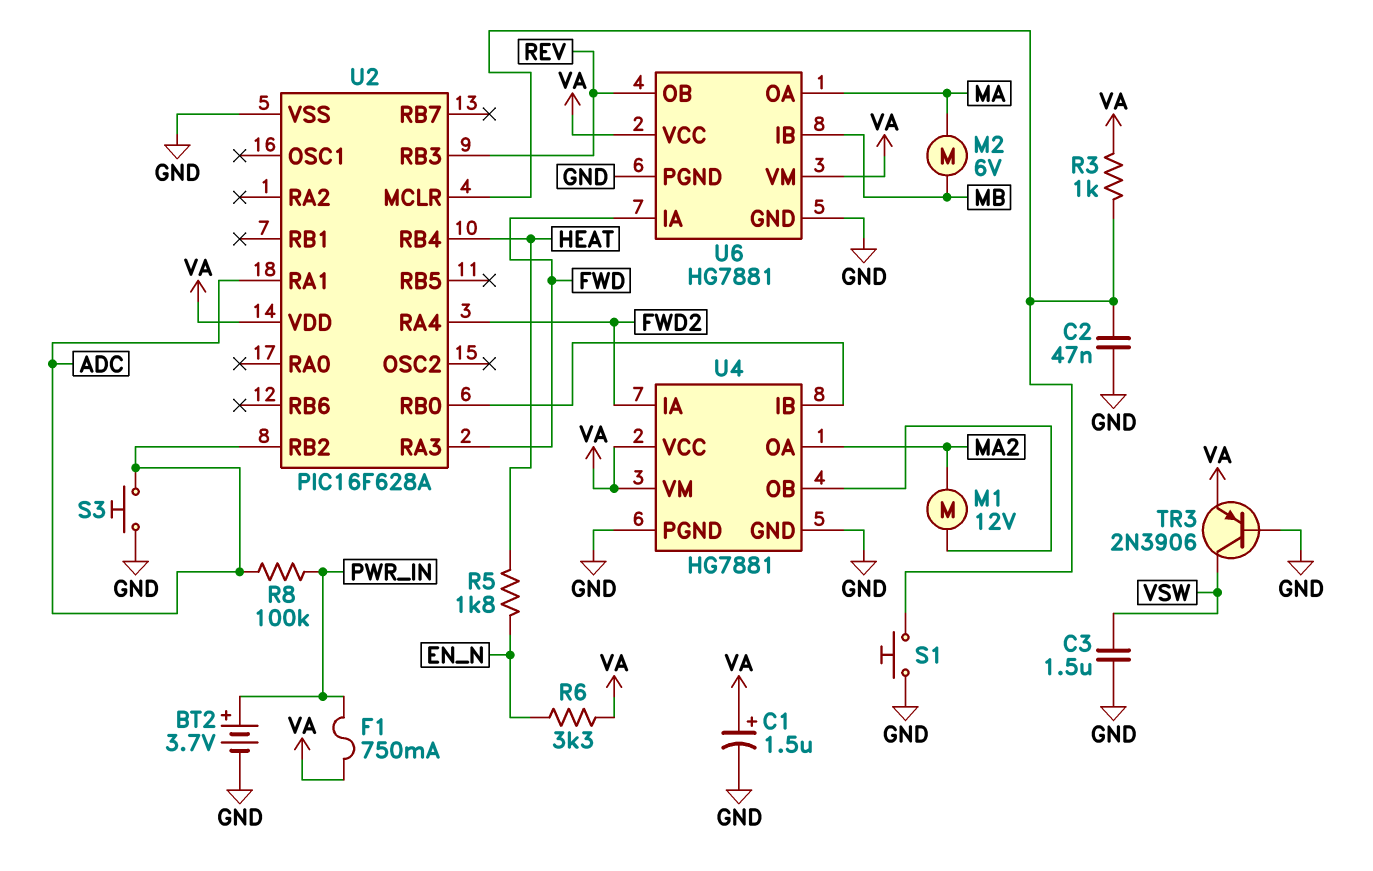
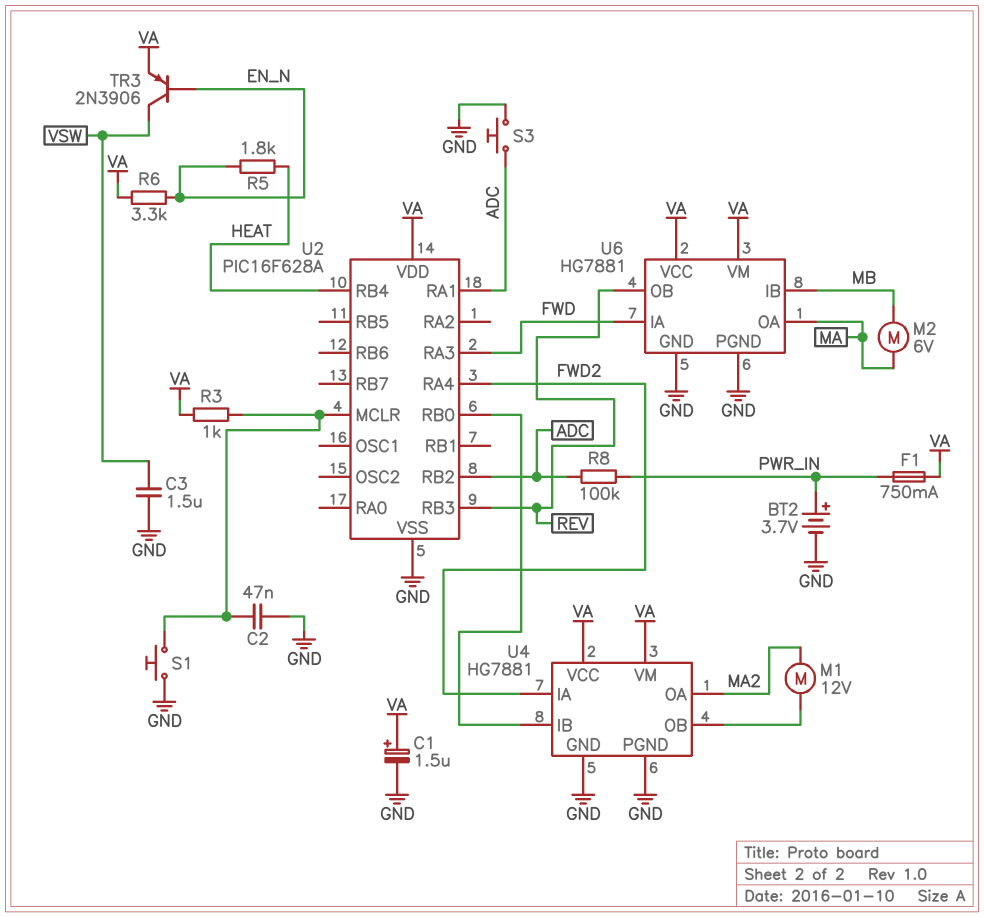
TR3: PNP 2N3906 (B GND, C VSW, E VA) -> PNP 2N3906 (B EN_N, C VSW, E VA)

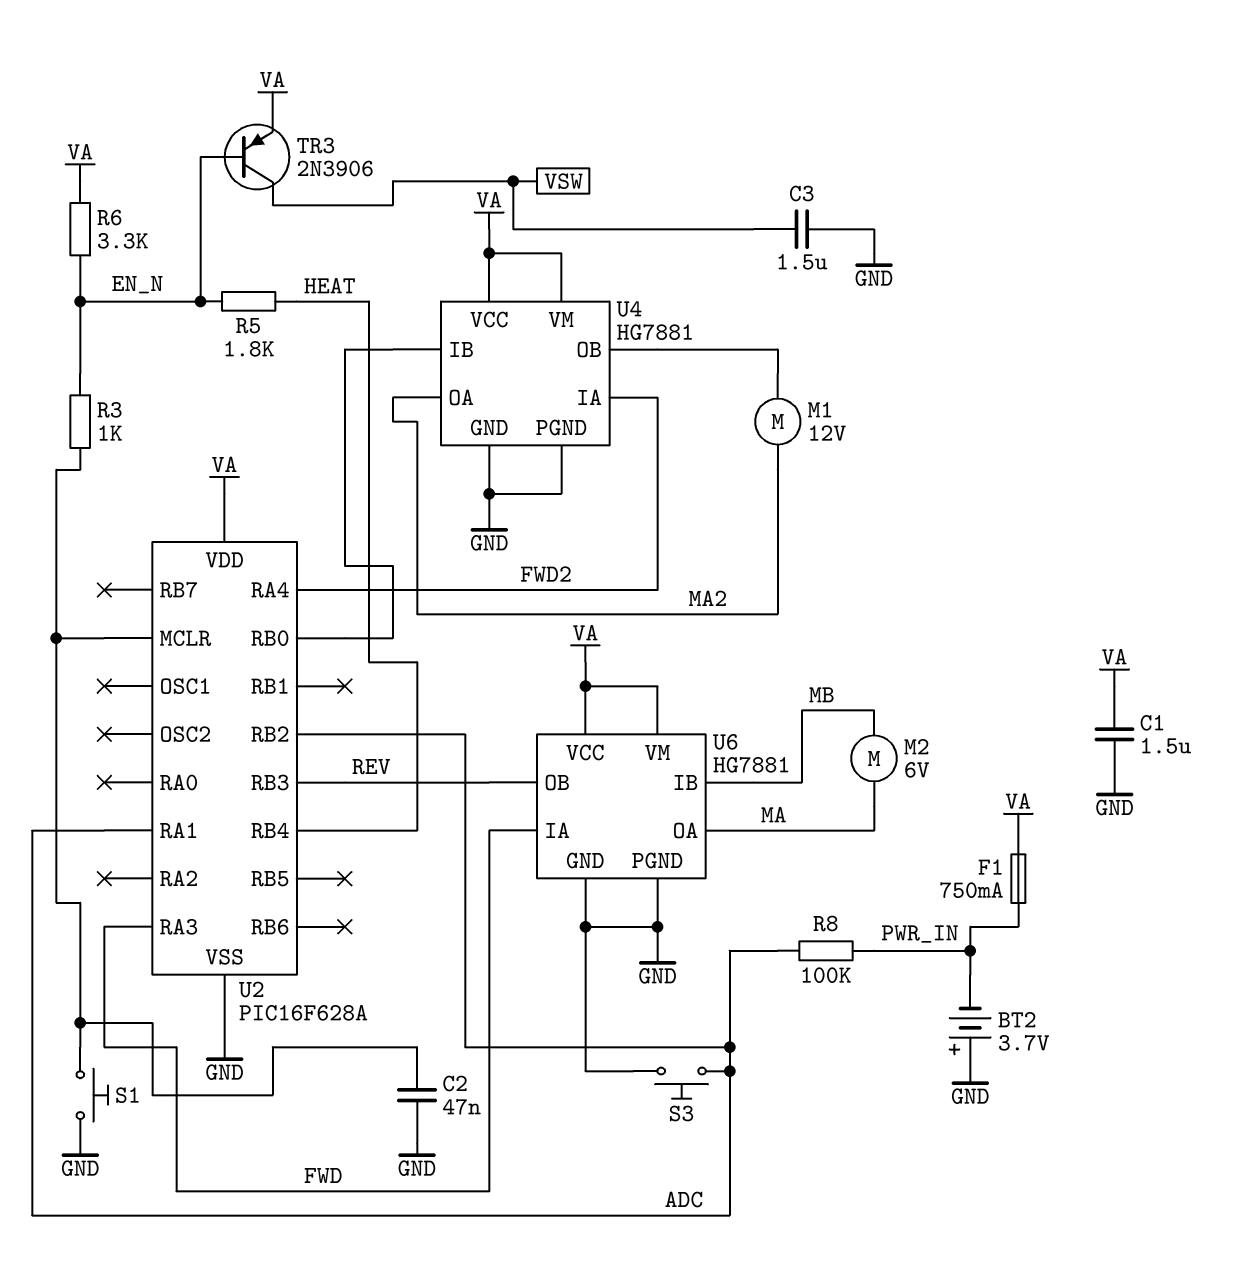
BT2: 3.7V (plus PWR_IN, minus GND) -> 3.7V (plus GND, minus PWR_IN)
C1: 1.5uF (plus VA, minus GND) -> 1.5uF (GND, VA)
R3: 1k (U2/MCLR, VA) -> 1k (EN_N, U2/MCLR)

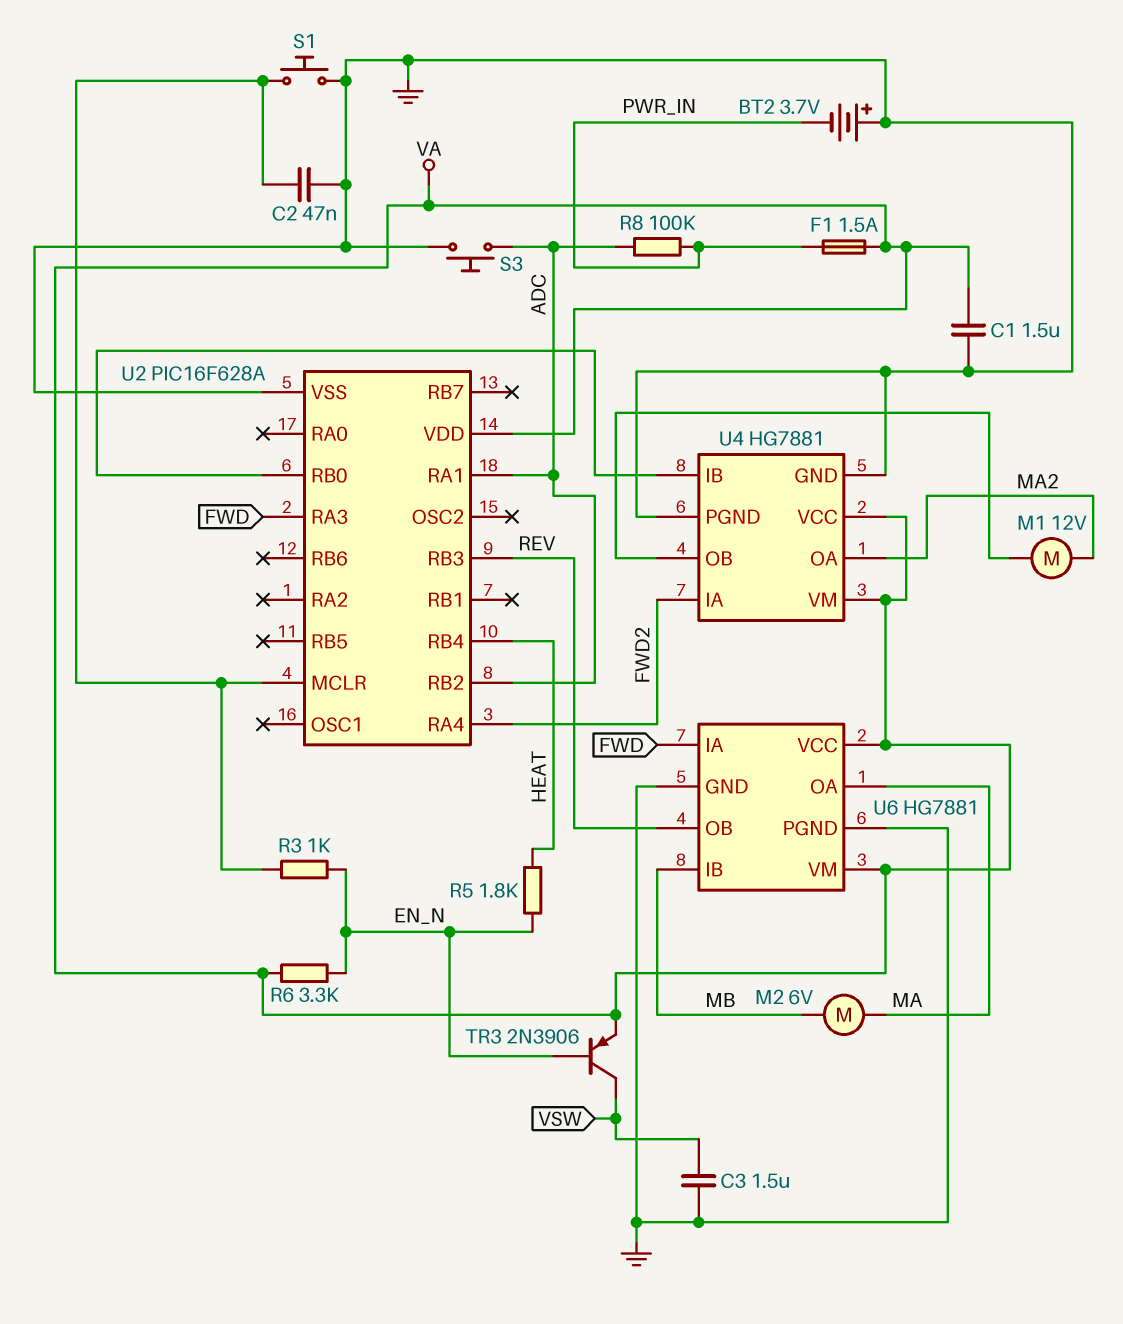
F1: 750mA (PWR_IN, VA) -> 1.5A (PWR_IN, VA)

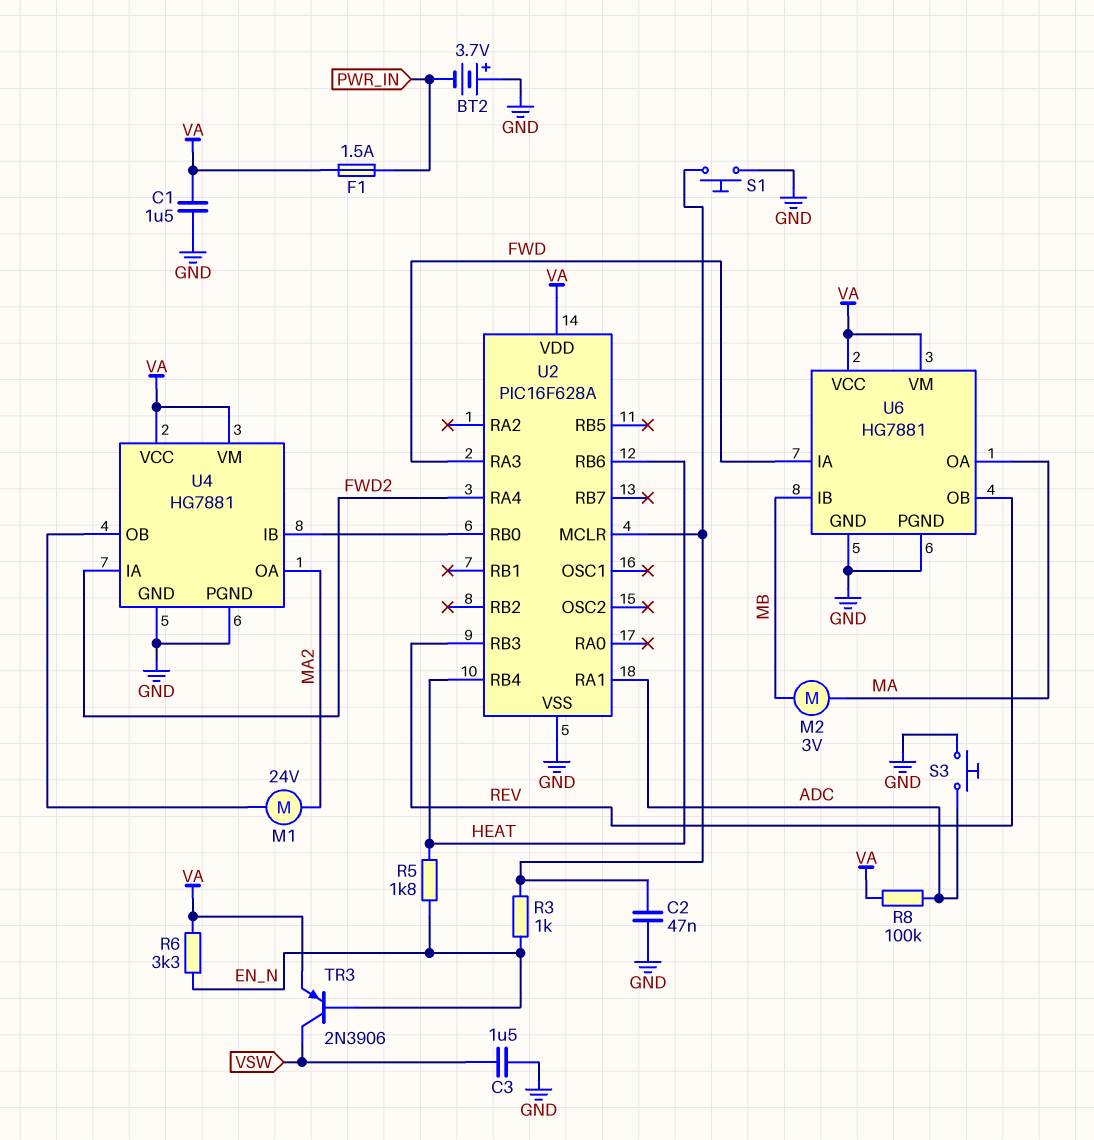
M1: motor 12V (MA2, U4/OB) -> motor 24V (MA2, U4/OB)
M2: motor 6V (MA, MB) -> motor 3V (MA, MB)
R8: 100k (ADC, PWR_IN) -> 100k (ADC, VA)
U2 pin RB2: ADC -> none
U2 pin RB6: none -> HEAT

